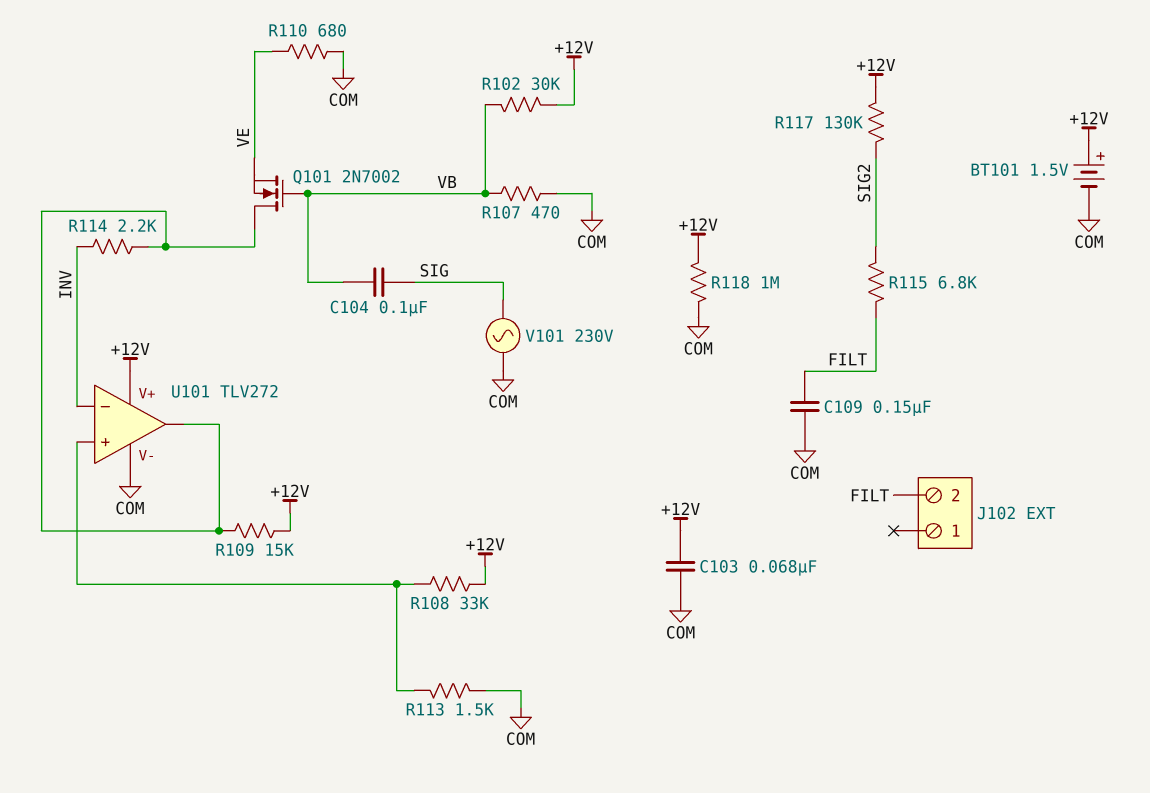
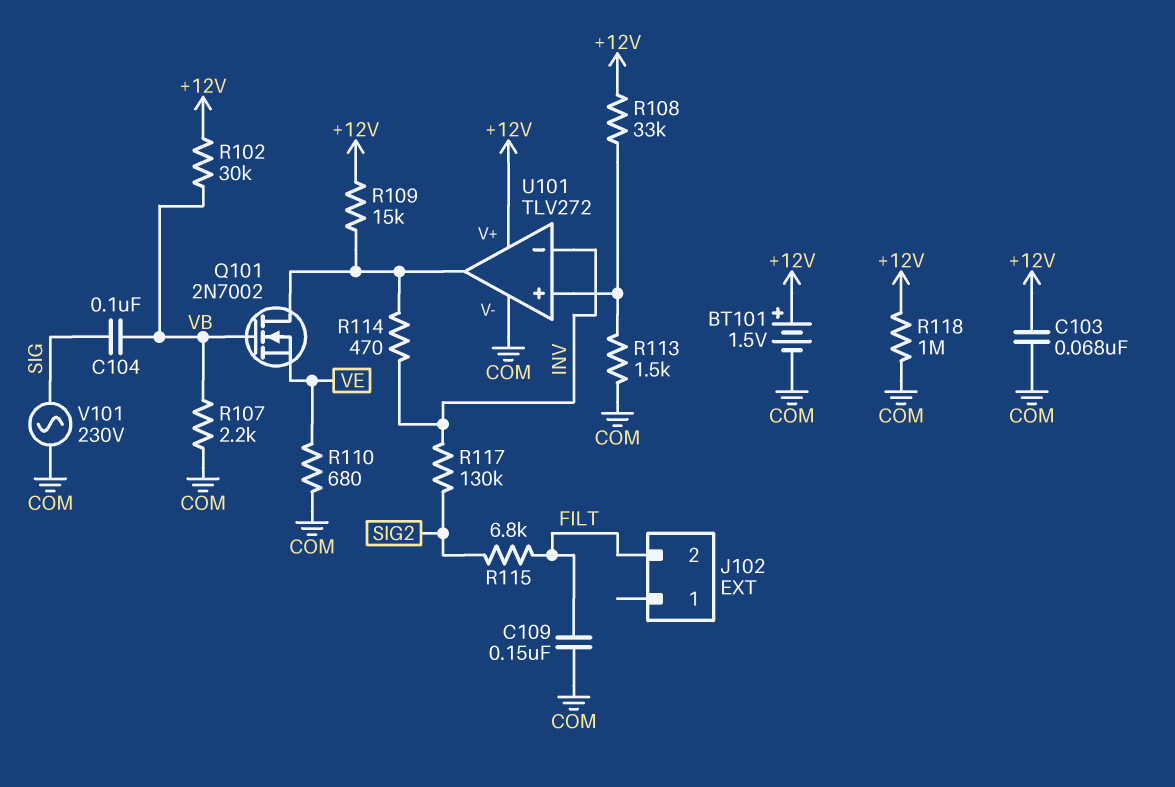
R107: 470 (COM, VB) -> 2.2k (COM, VB)
R114: 2.2k (INV, U101/out) -> 470 (INV, U101/out)
R117: 130k (+12V, SIG2) -> 130k (INV, SIG2)

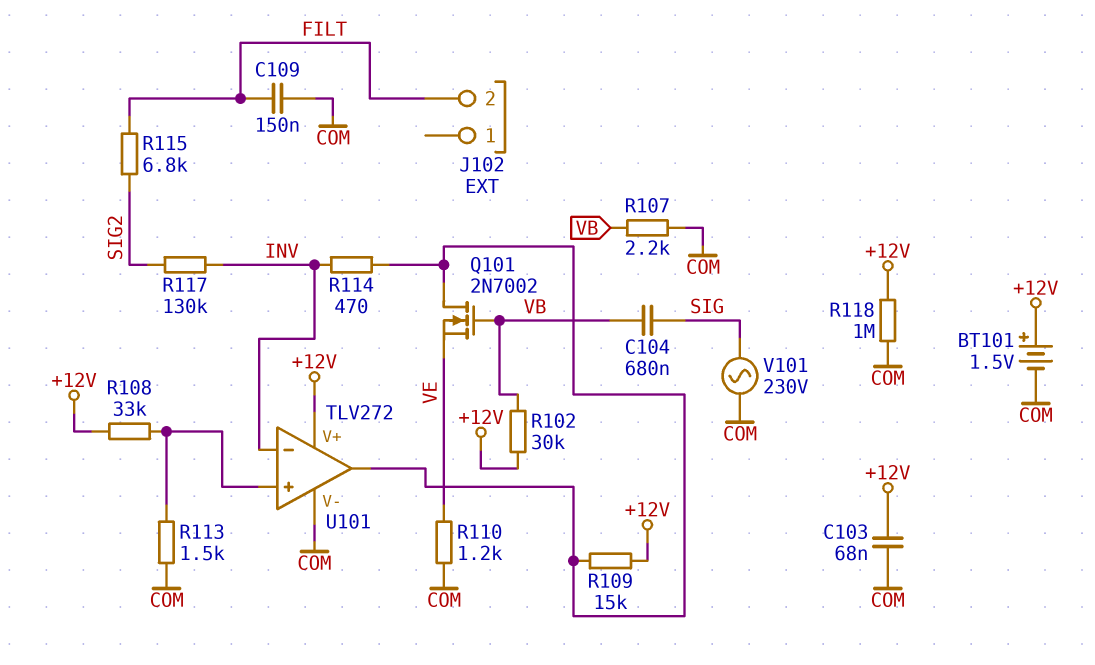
C104: 100nF (SIG, VB) -> 680nF (SIG, VB)
R110: 680 (COM, VE) -> 1.2k (COM, VE)

